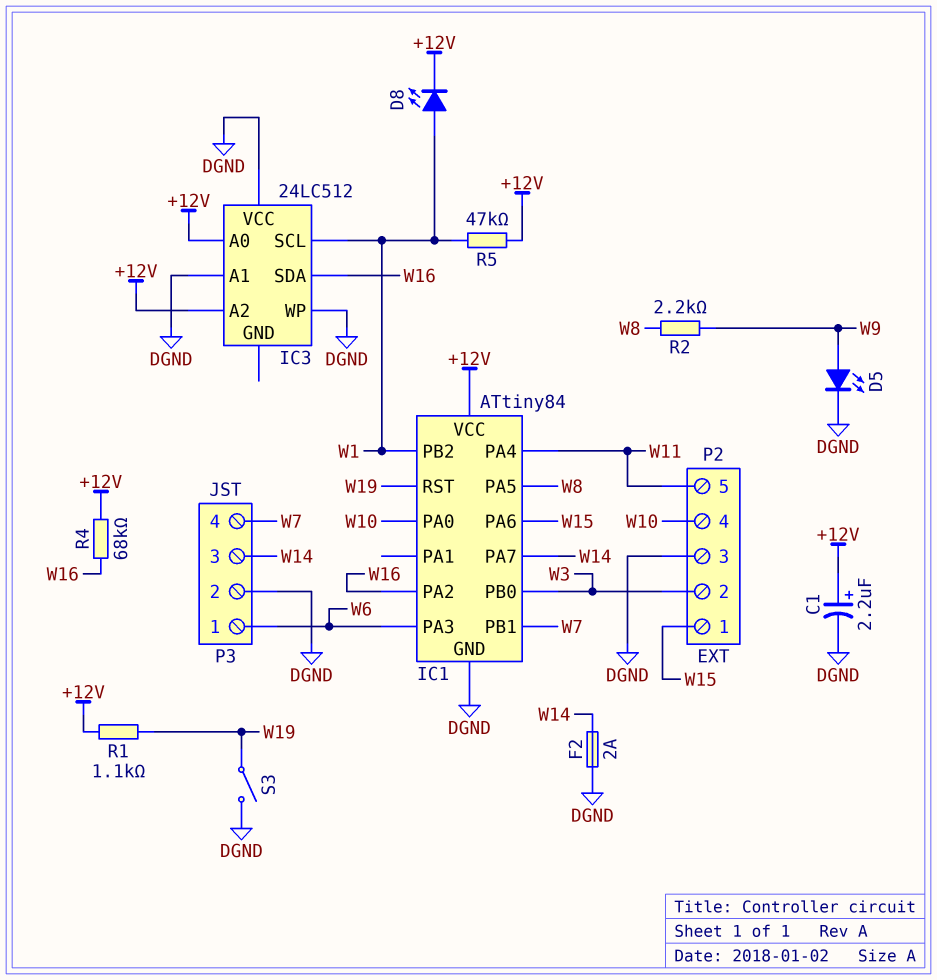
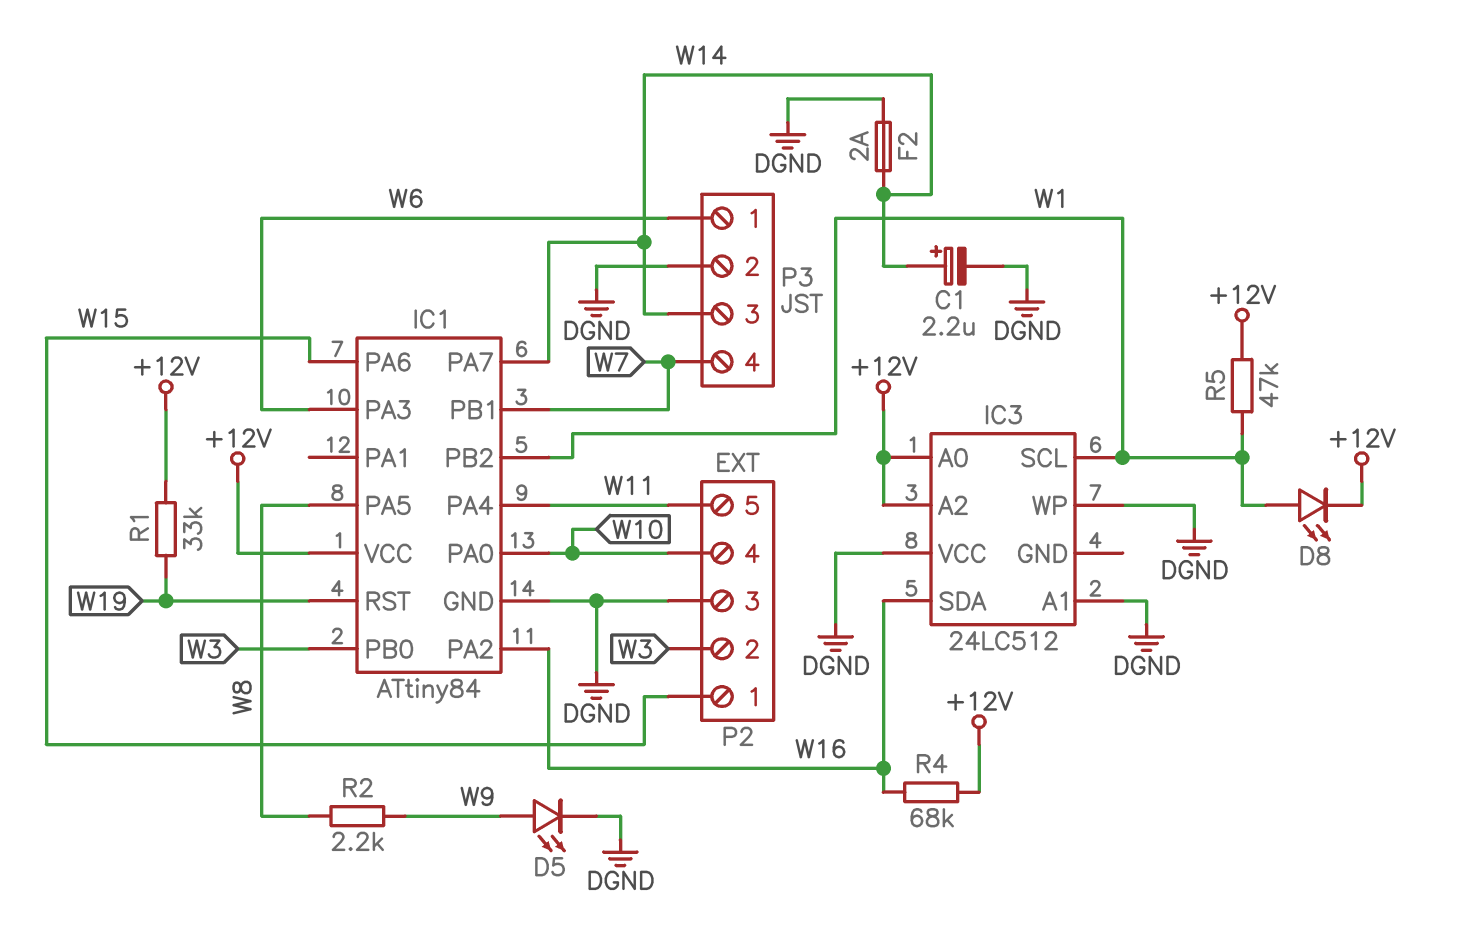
C1: 2.2uF (plus +12V, minus DGND) -> 2.2uF (plus W14, minus DGND)
R1: 1.1k (+12V, W19) -> 33k (+12V, W19)
S3: switch (DGND, W19) -> none

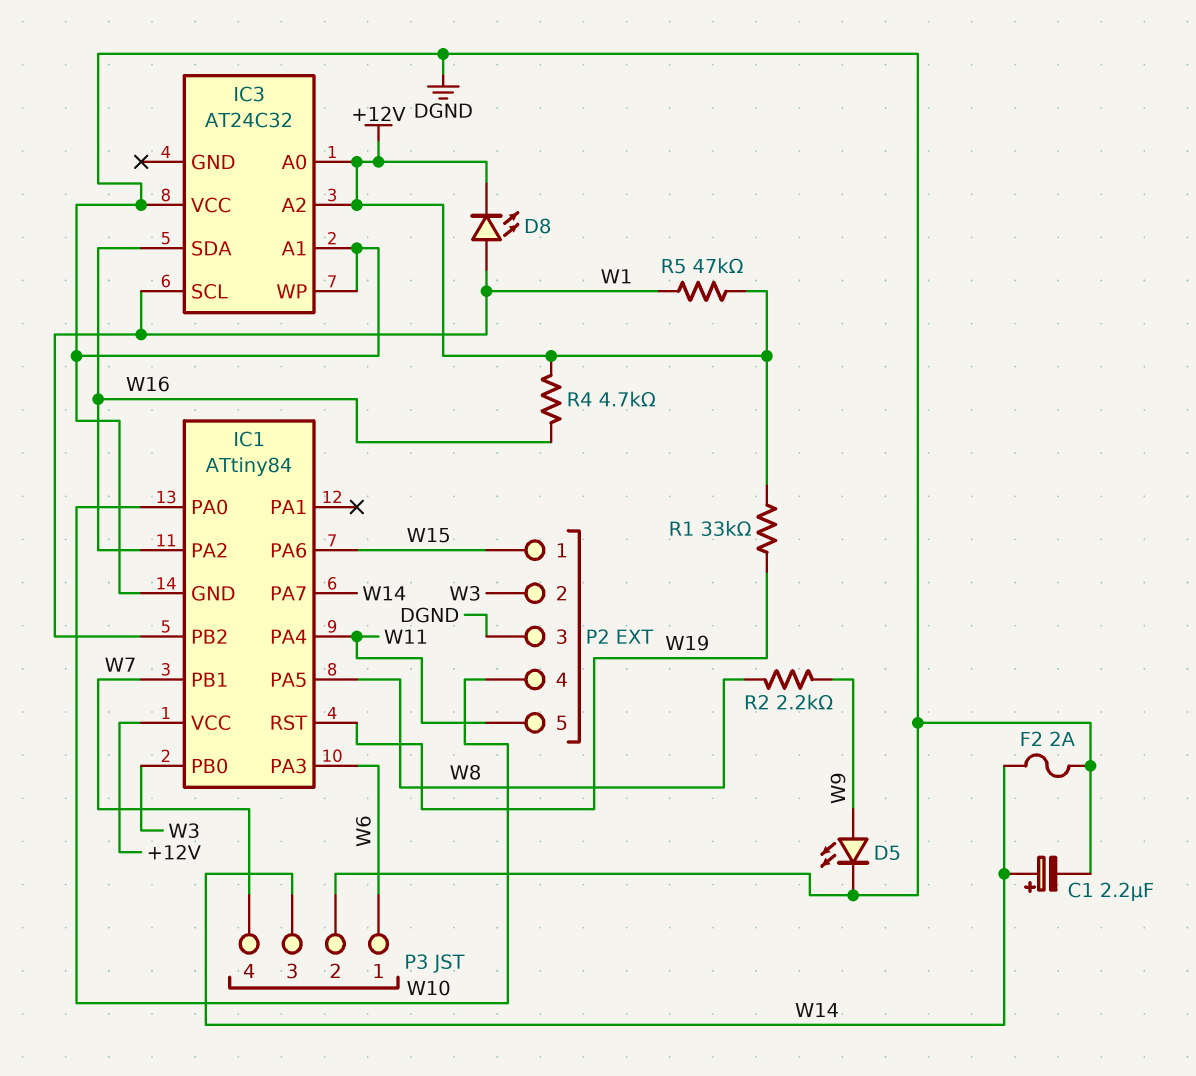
IC3: 24LC512 -> AT24C32
R4: 68k (+12V, W16) -> 4.7k (+12V, W16)

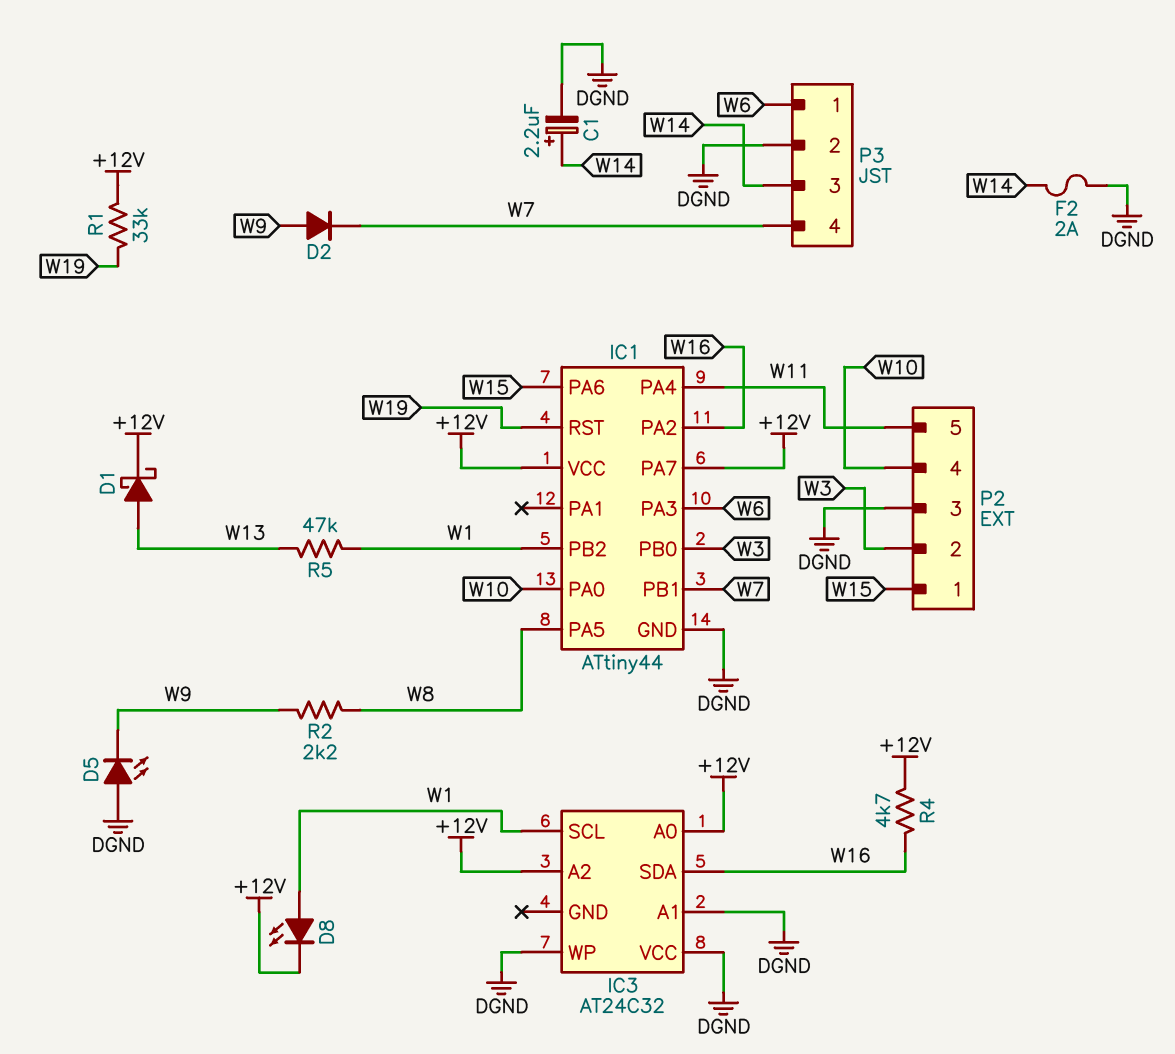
D1: none -> schottky (A W13, K +12V)
D2: none -> diode (A W9, K W7)
D5: LED (A W9, K DGND) -> LED (A DGND, K W9)
IC1: ATtiny84 -> ATtiny44
IC1 pin PA7: W14 -> +12V
R5: 47k (+12V, W1) -> 47k (W1, W13)

